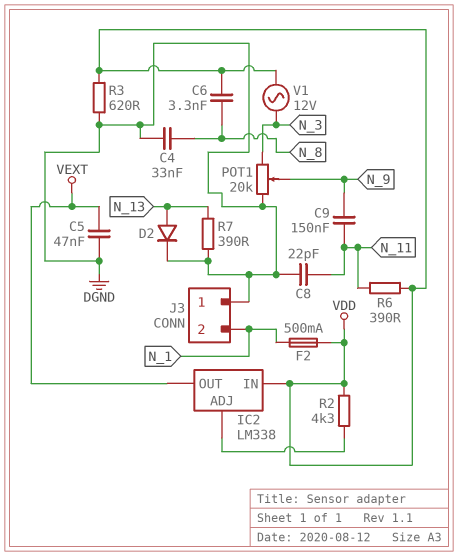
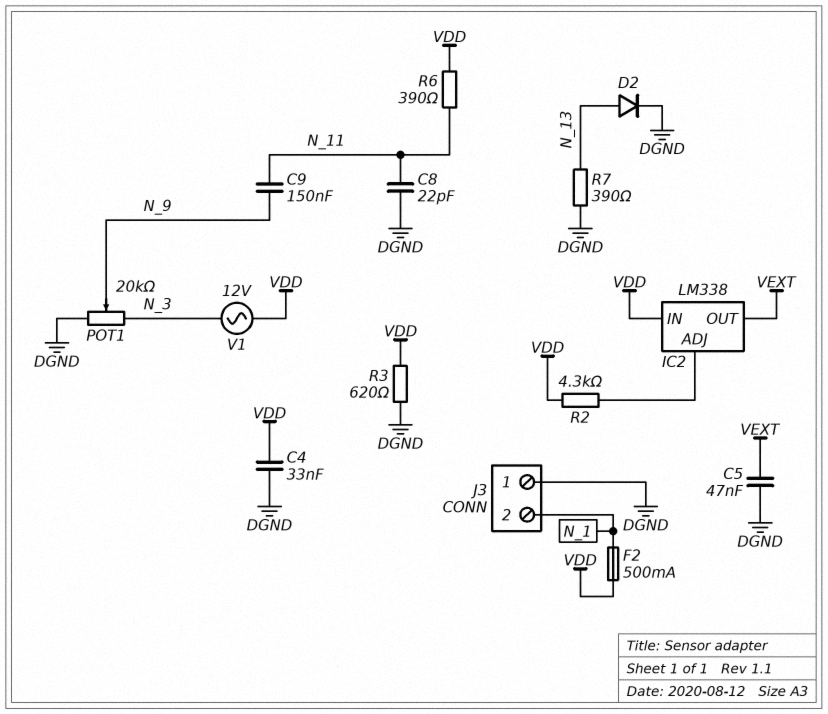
C4: 33nF (DGND, N_8) -> 33nF (DGND, VDD)
C6: 3.3nF (N_8, VDD) -> none

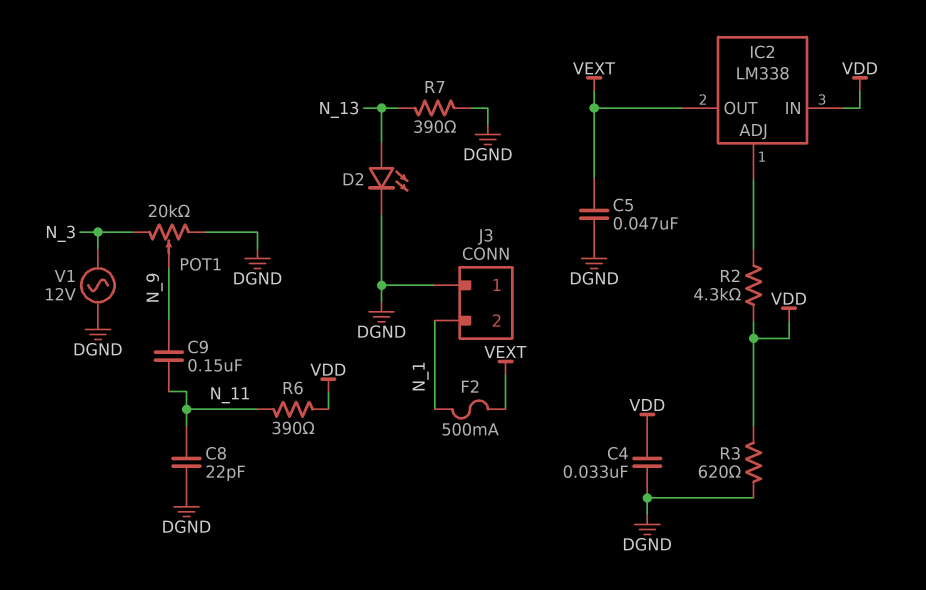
D2: diode (A N_13, K DGND) -> LED (A N_13, K DGND)
F2: 500mA (N_1, VDD) -> 500mA (N_1, VEXT)
V1: AC 12V (N_3, VDD) -> AC 12V (DGND, N_3)

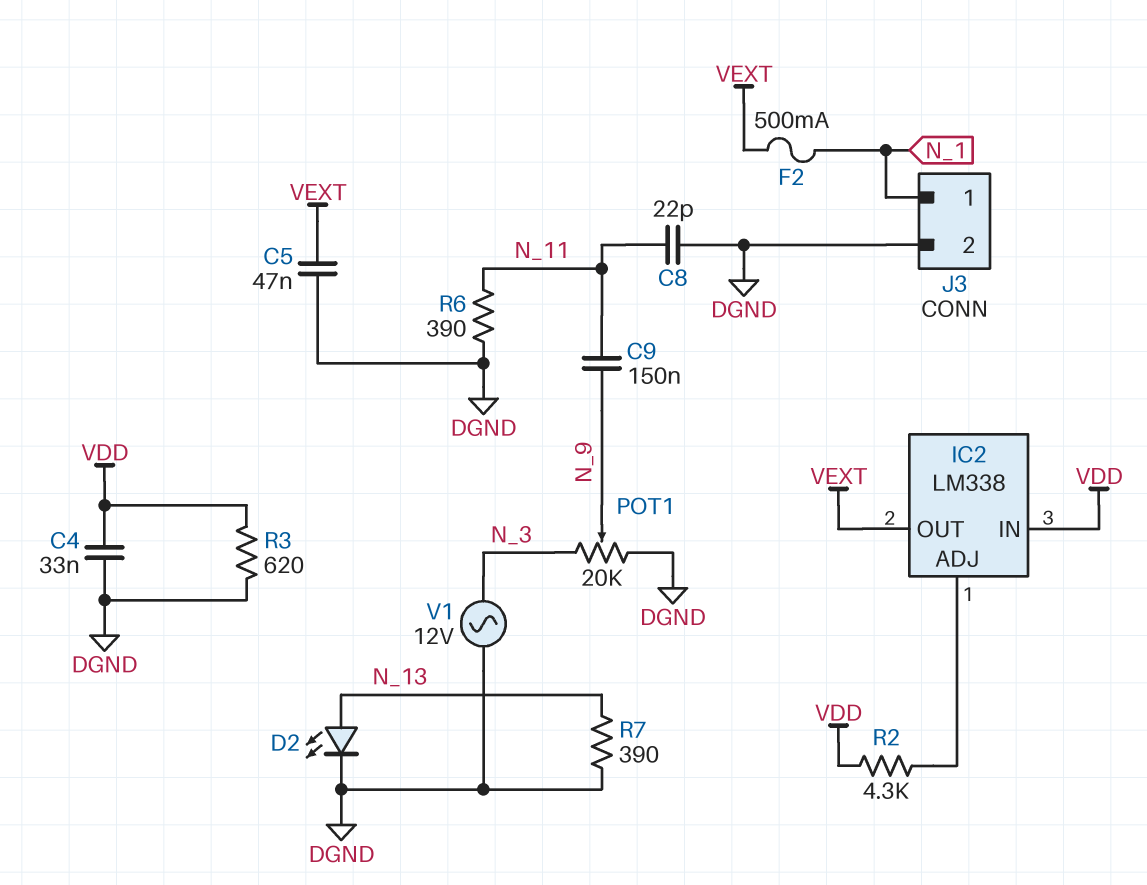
J3 pin 1: DGND -> N_1
J3 pin 2: N_1 -> DGND
R6: 390 (N_11, VDD) -> 390 (DGND, N_11)

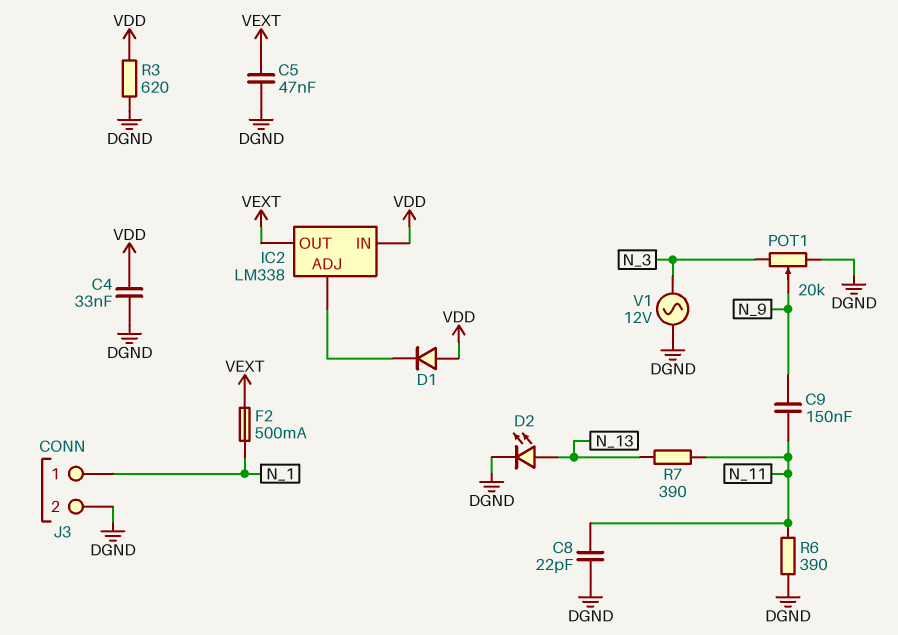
D1: none -> diode (A VDD, K IC2/ADJ)
R2: 4.3k (IC2/ADJ, VDD) -> none
R7: 390 (DGND, N_13) -> 390 (N_11, N_13)

